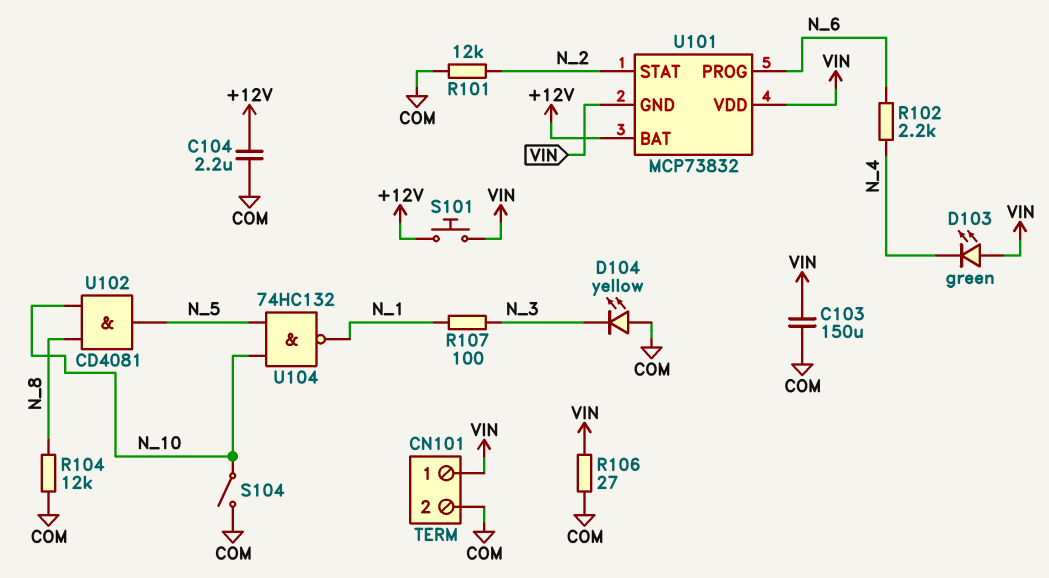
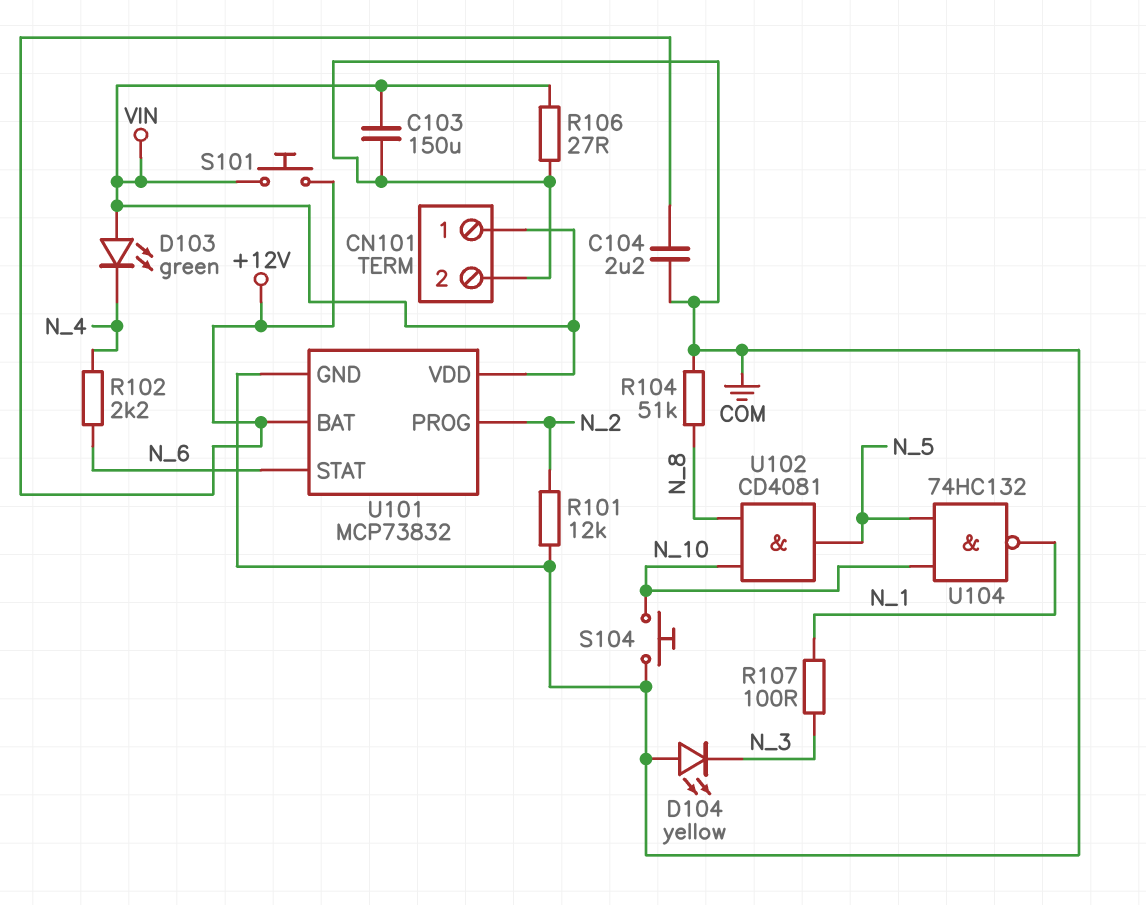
R104: 12k (COM, N_8) -> 51k (COM, N_8)
S104: switch (COM, N_10) -> button (COM, N_10)
U101 pin GND: VIN -> COM
U101 pin PROG: N_6 -> N_2
U101 pin STAT: N_2 -> N_6

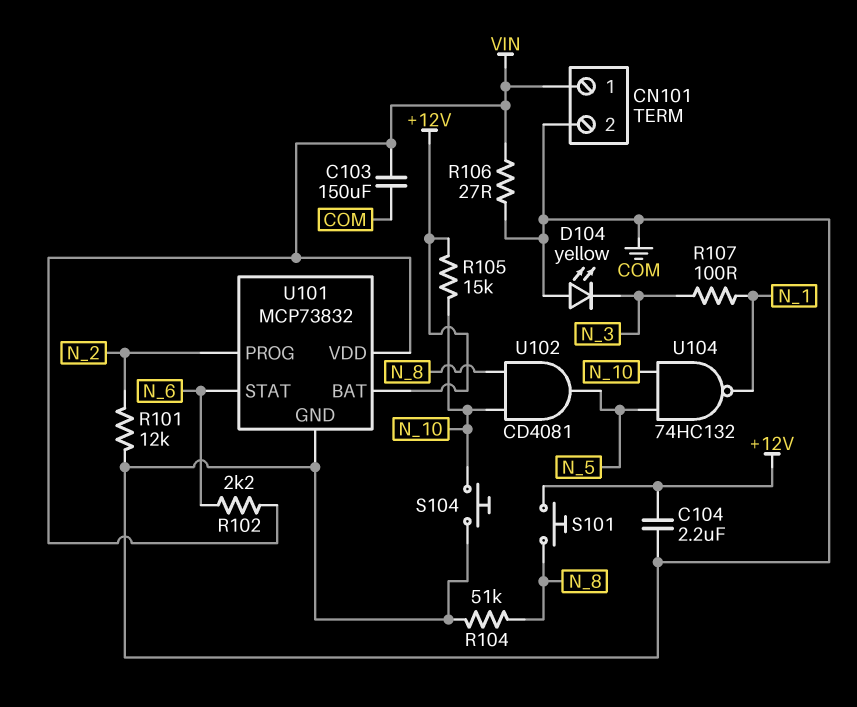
D103: LED green (A VIN, K N_4) -> none
R102: 2.2k (N_4, N_6) -> 2.2k (N_6, VIN)
R105: none -> 15k (+12V, N_10)
S101: button (+12V, VIN) -> button (+12V, N_8)

